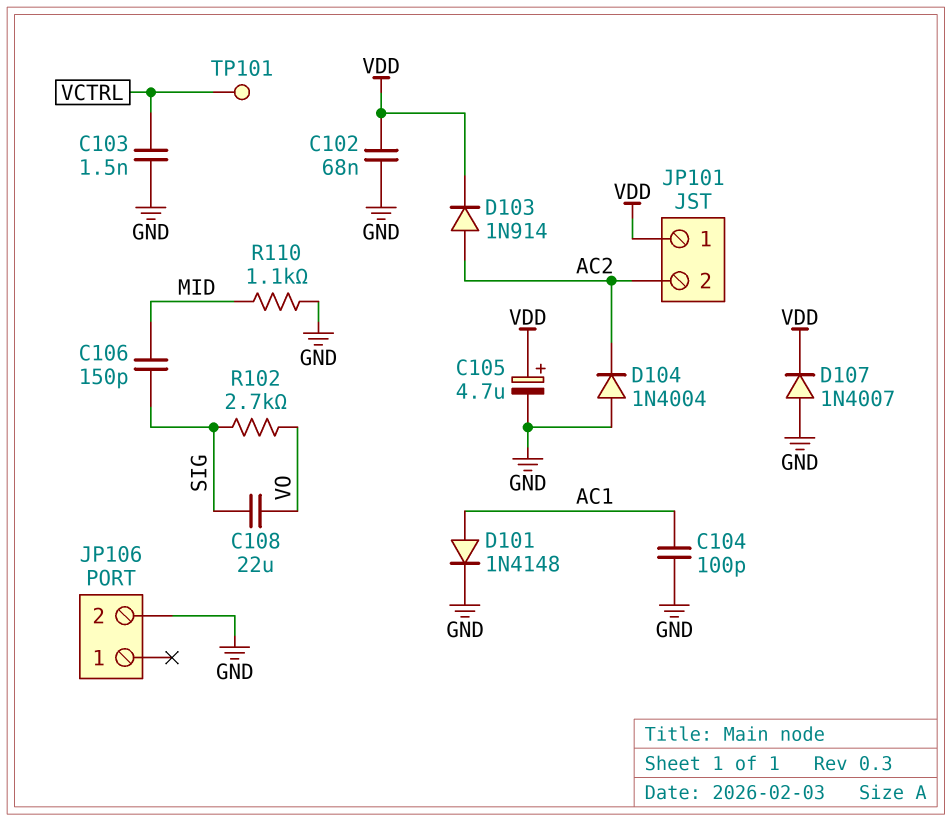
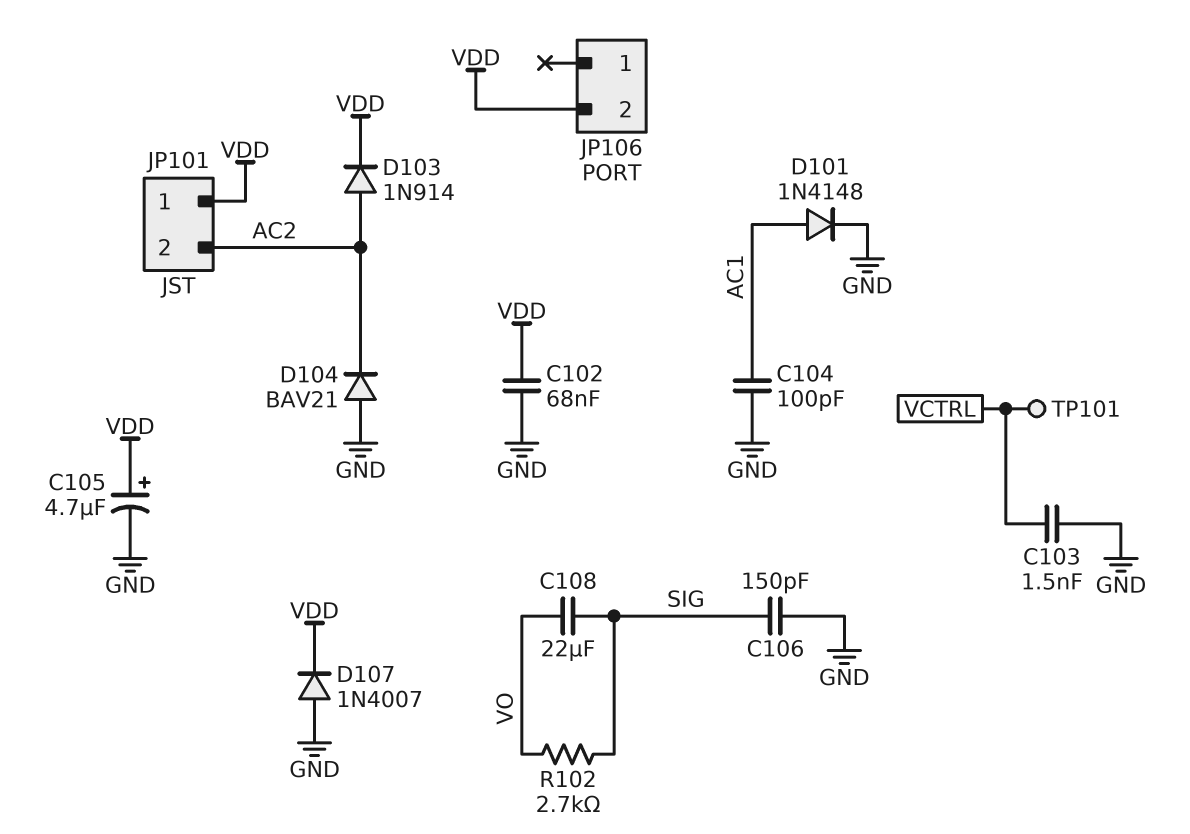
C106: 150pF (MID, SIG) -> 150pF (GND, SIG)
D104: diode 1N4004 (A GND, K AC2) -> diode BAV21 (A GND, K AC2)
JP106 pin 2: GND -> VDD
R110: 1.1k (GND, MID) -> none

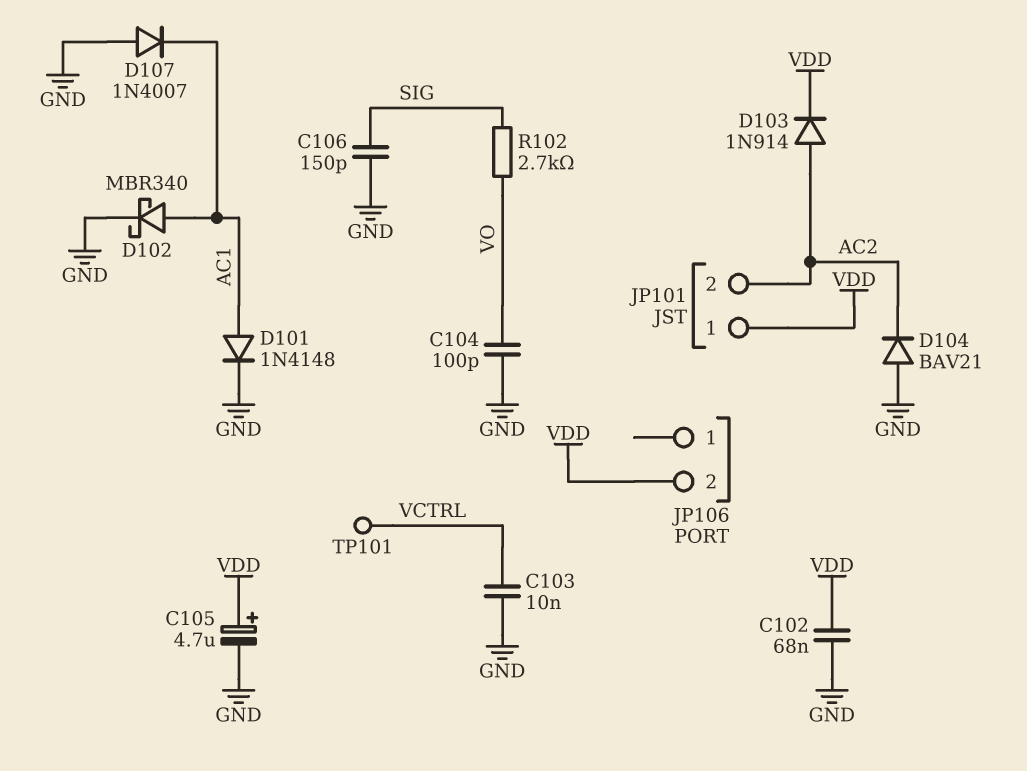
C103: 1.5nF (GND, VCTRL) -> 10nF (GND, VCTRL)
C104: 100pF (AC1, GND) -> 100pF (GND, VO)
C108: 22uF (SIG, VO) -> none
D102: none -> schottky MBR340 (A AC1, K GND)
D107: diode 1N4007 (A GND, K VDD) -> diode 1N4007 (A GND, K AC1)

